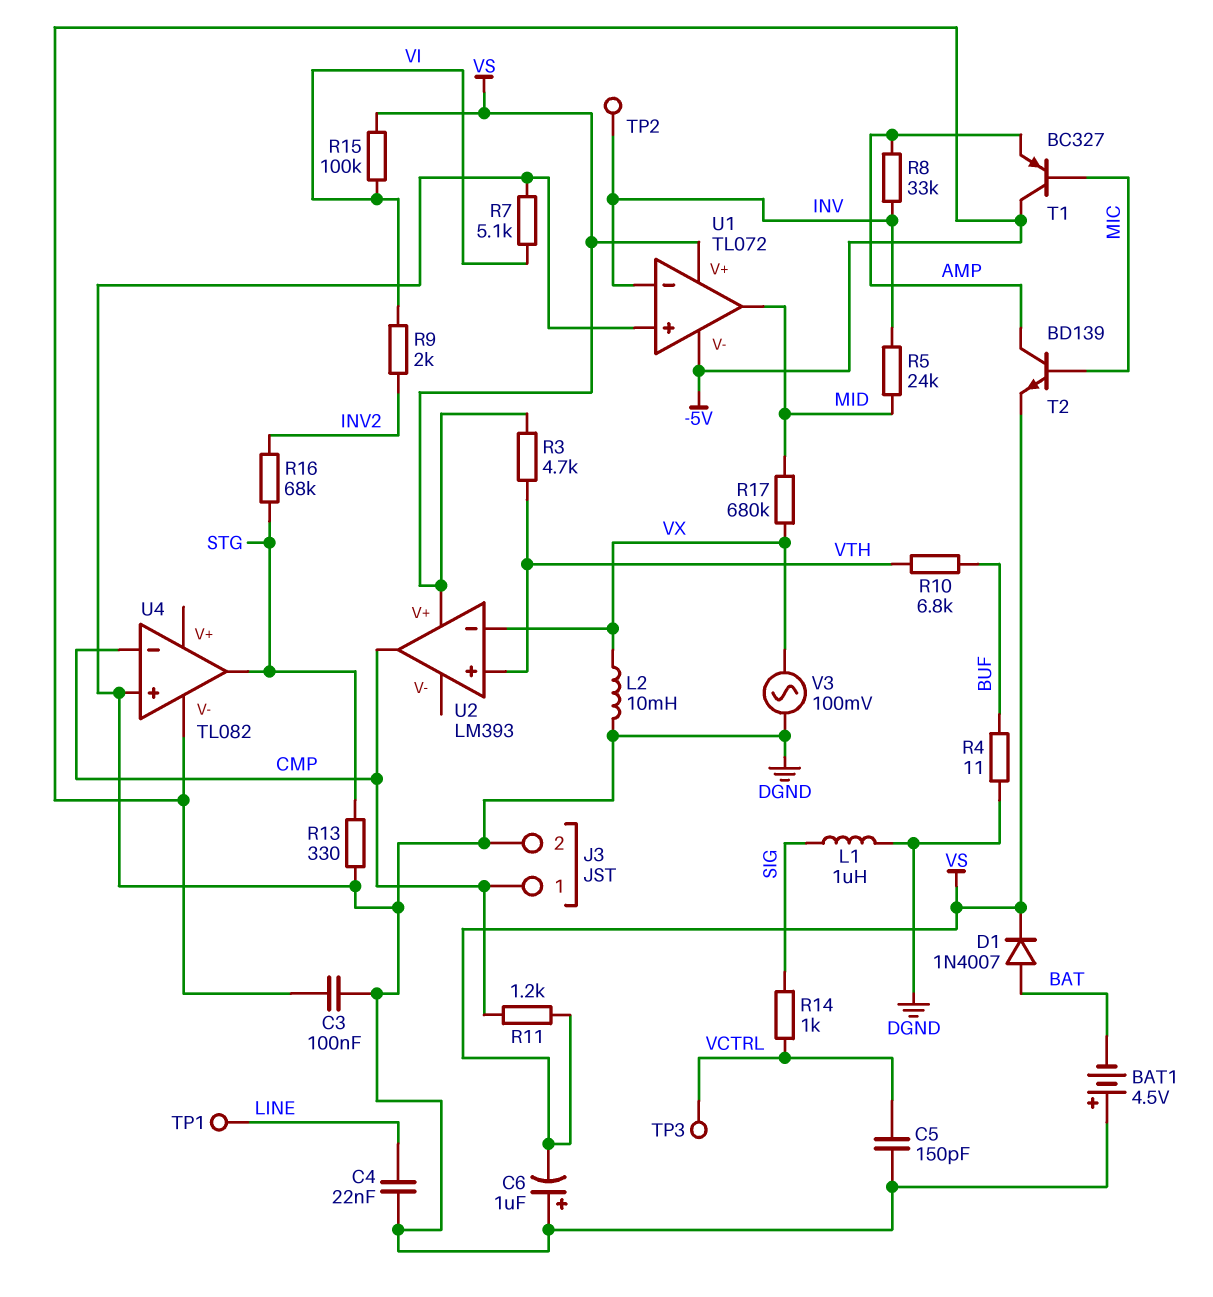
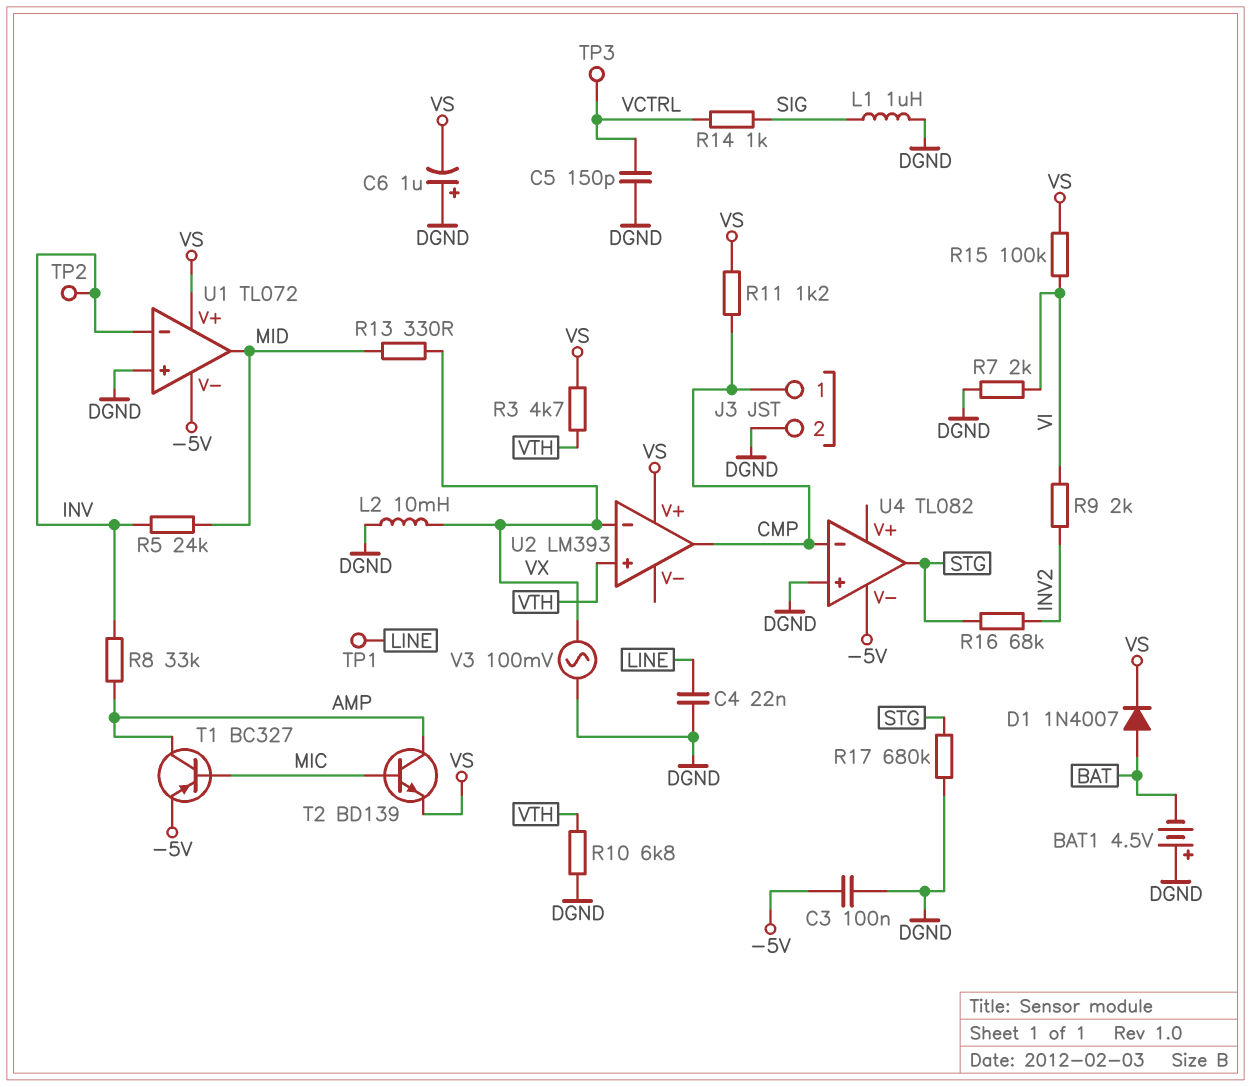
R4: 11 (BUF, DGND) -> none
R7: 5.1k (DGND, VI) -> 2k (DGND, VI)
R10: 6.8k (BUF, VTH) -> 6.8k (DGND, VTH)
R13: 330 (DGND, STG) -> 330 (MID, VX)
R17: 680k (MID, VX) -> 680k (DGND, STG)
T1: PNP BC327 (B MIC, C -5V, E AMP) -> PNP BC327 (B MIC, C AMP, E -5V)

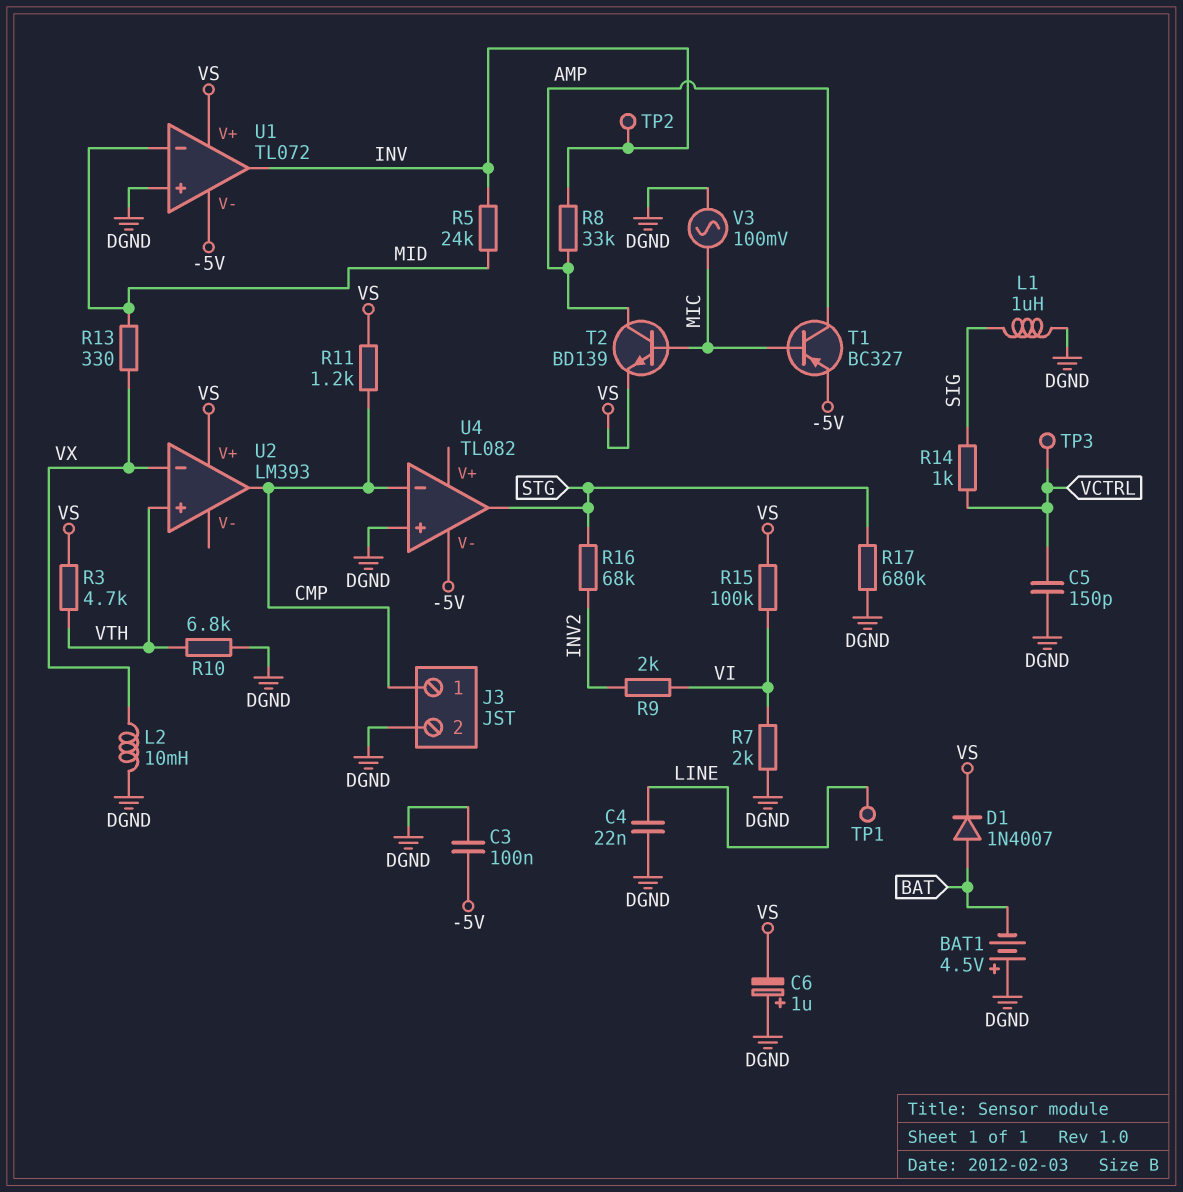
U1 pin in-: INV -> MID
U1 pin out: MID -> INV
V3: AC 100mV (DGND, VX) -> AC 100mV (DGND, MIC)

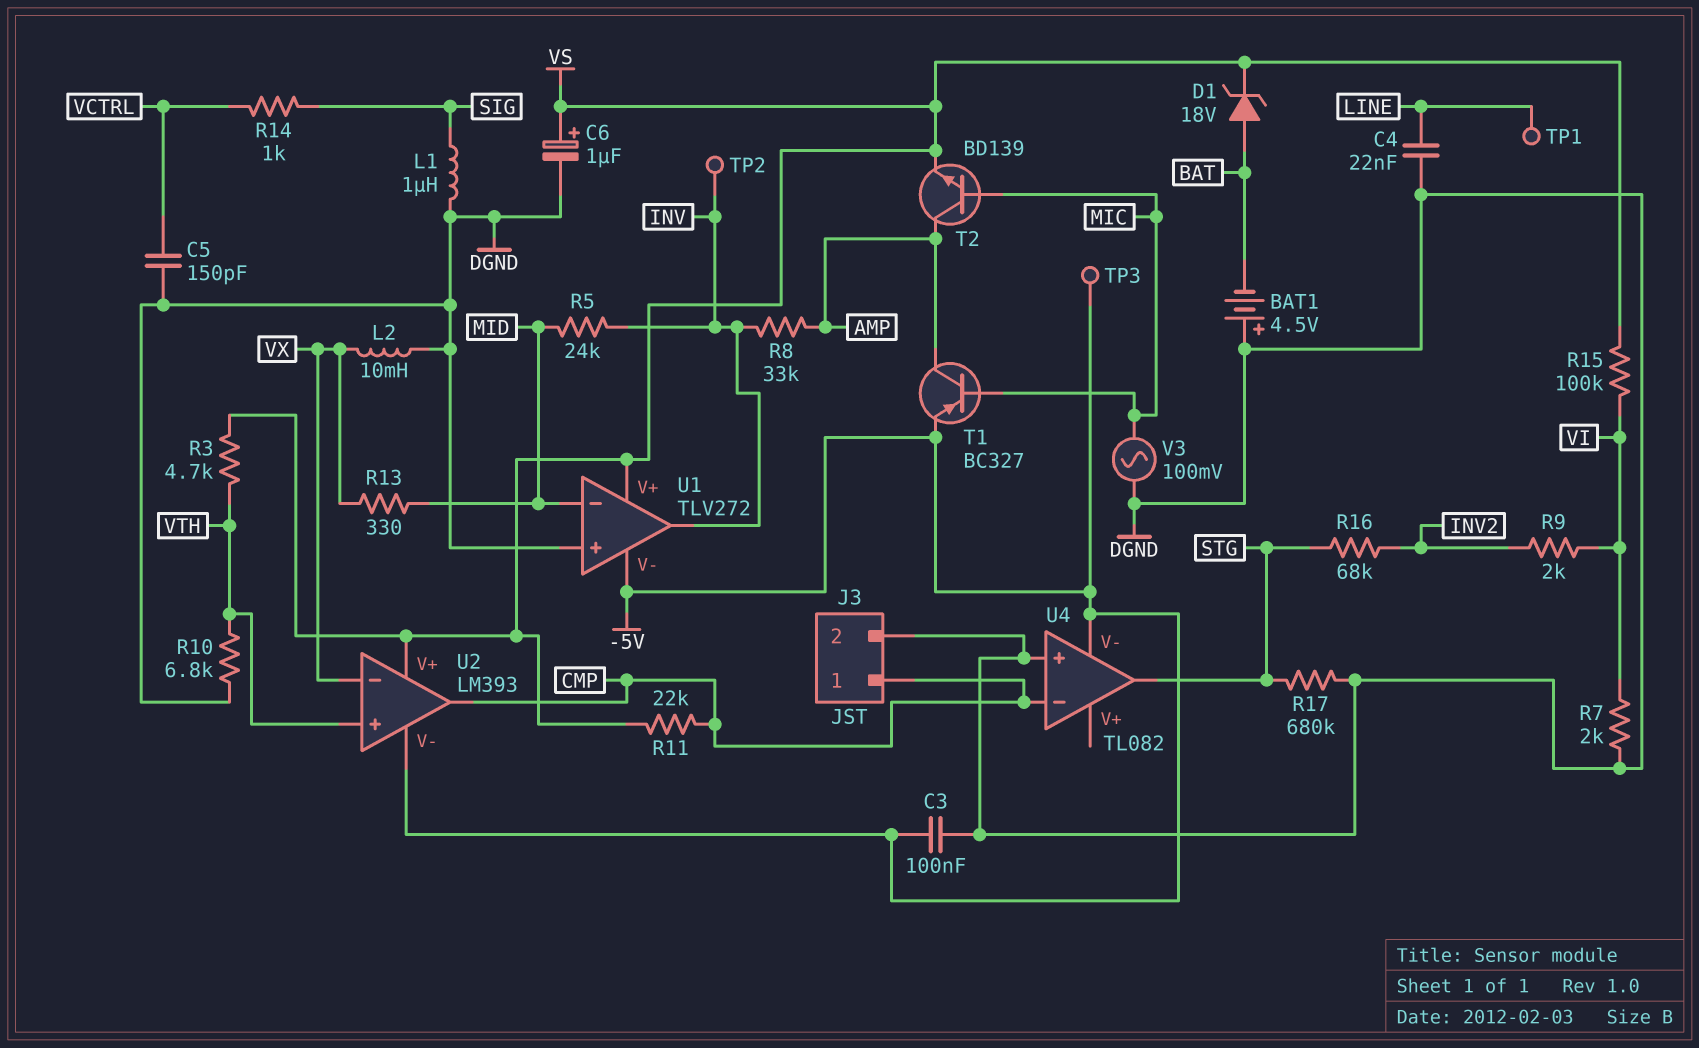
C6: 1uF (plus DGND, minus VS) -> 1uF (plus VS, minus DGND)
D1: diode 1N4007 (A BAT, K VS) -> zener 18V (A BAT, K VS)
R11: 1.2k (CMP, VS) -> 22k (CMP, VS)
TP3: test point (VCTRL) -> test point (-5V)
U1: TL072 -> TLV272
U2 pin V-: none -> -5V

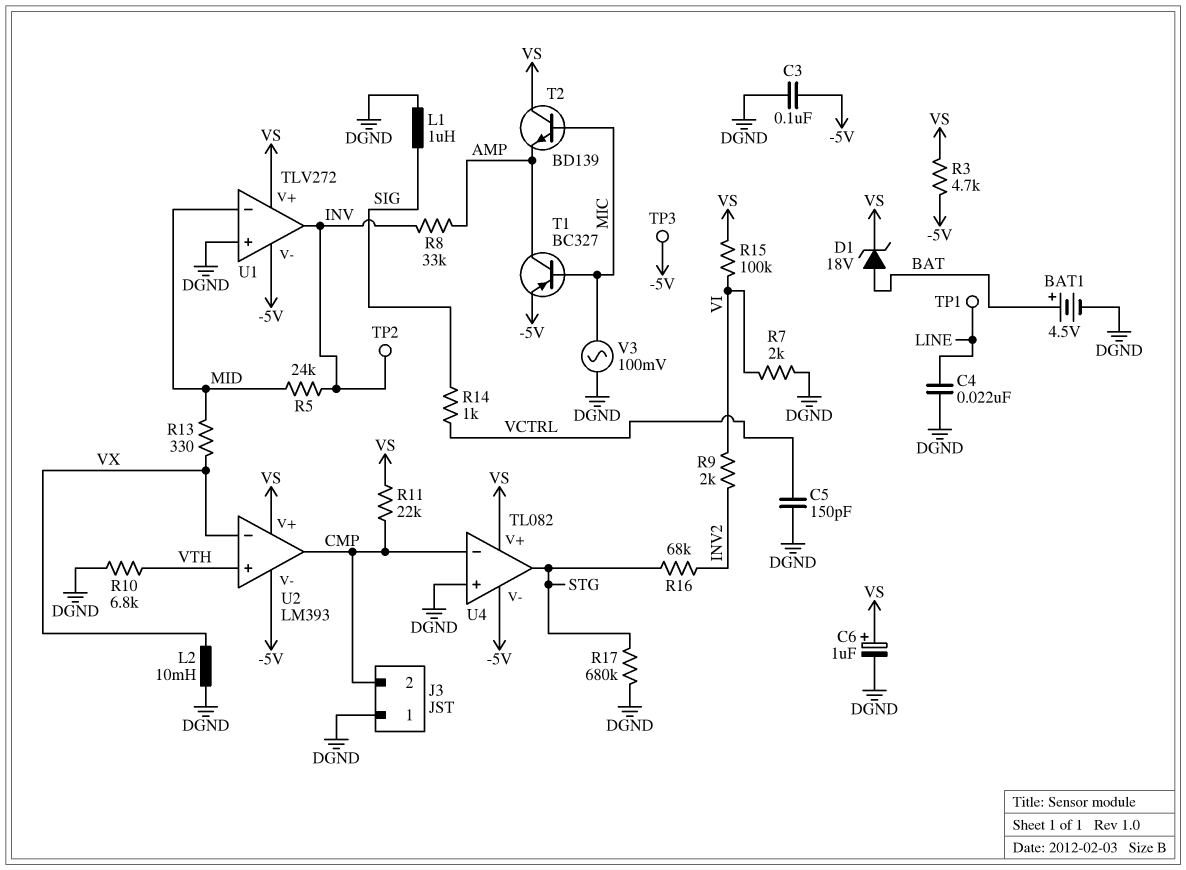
BAT1: 4.5V (plus DGND, minus BAT) -> 4.5V (plus BAT, minus DGND)
J3 pin 1: CMP -> DGND
J3 pin 2: DGND -> CMP
R3: 4.7k (VS, VTH) -> 4.7k (-5V, VS)
T2: NPN BD139 (B MIC, C AMP, E VS) -> NPN BD139 (B MIC, C VS, E AMP)
U4 pin V+: none -> VS

